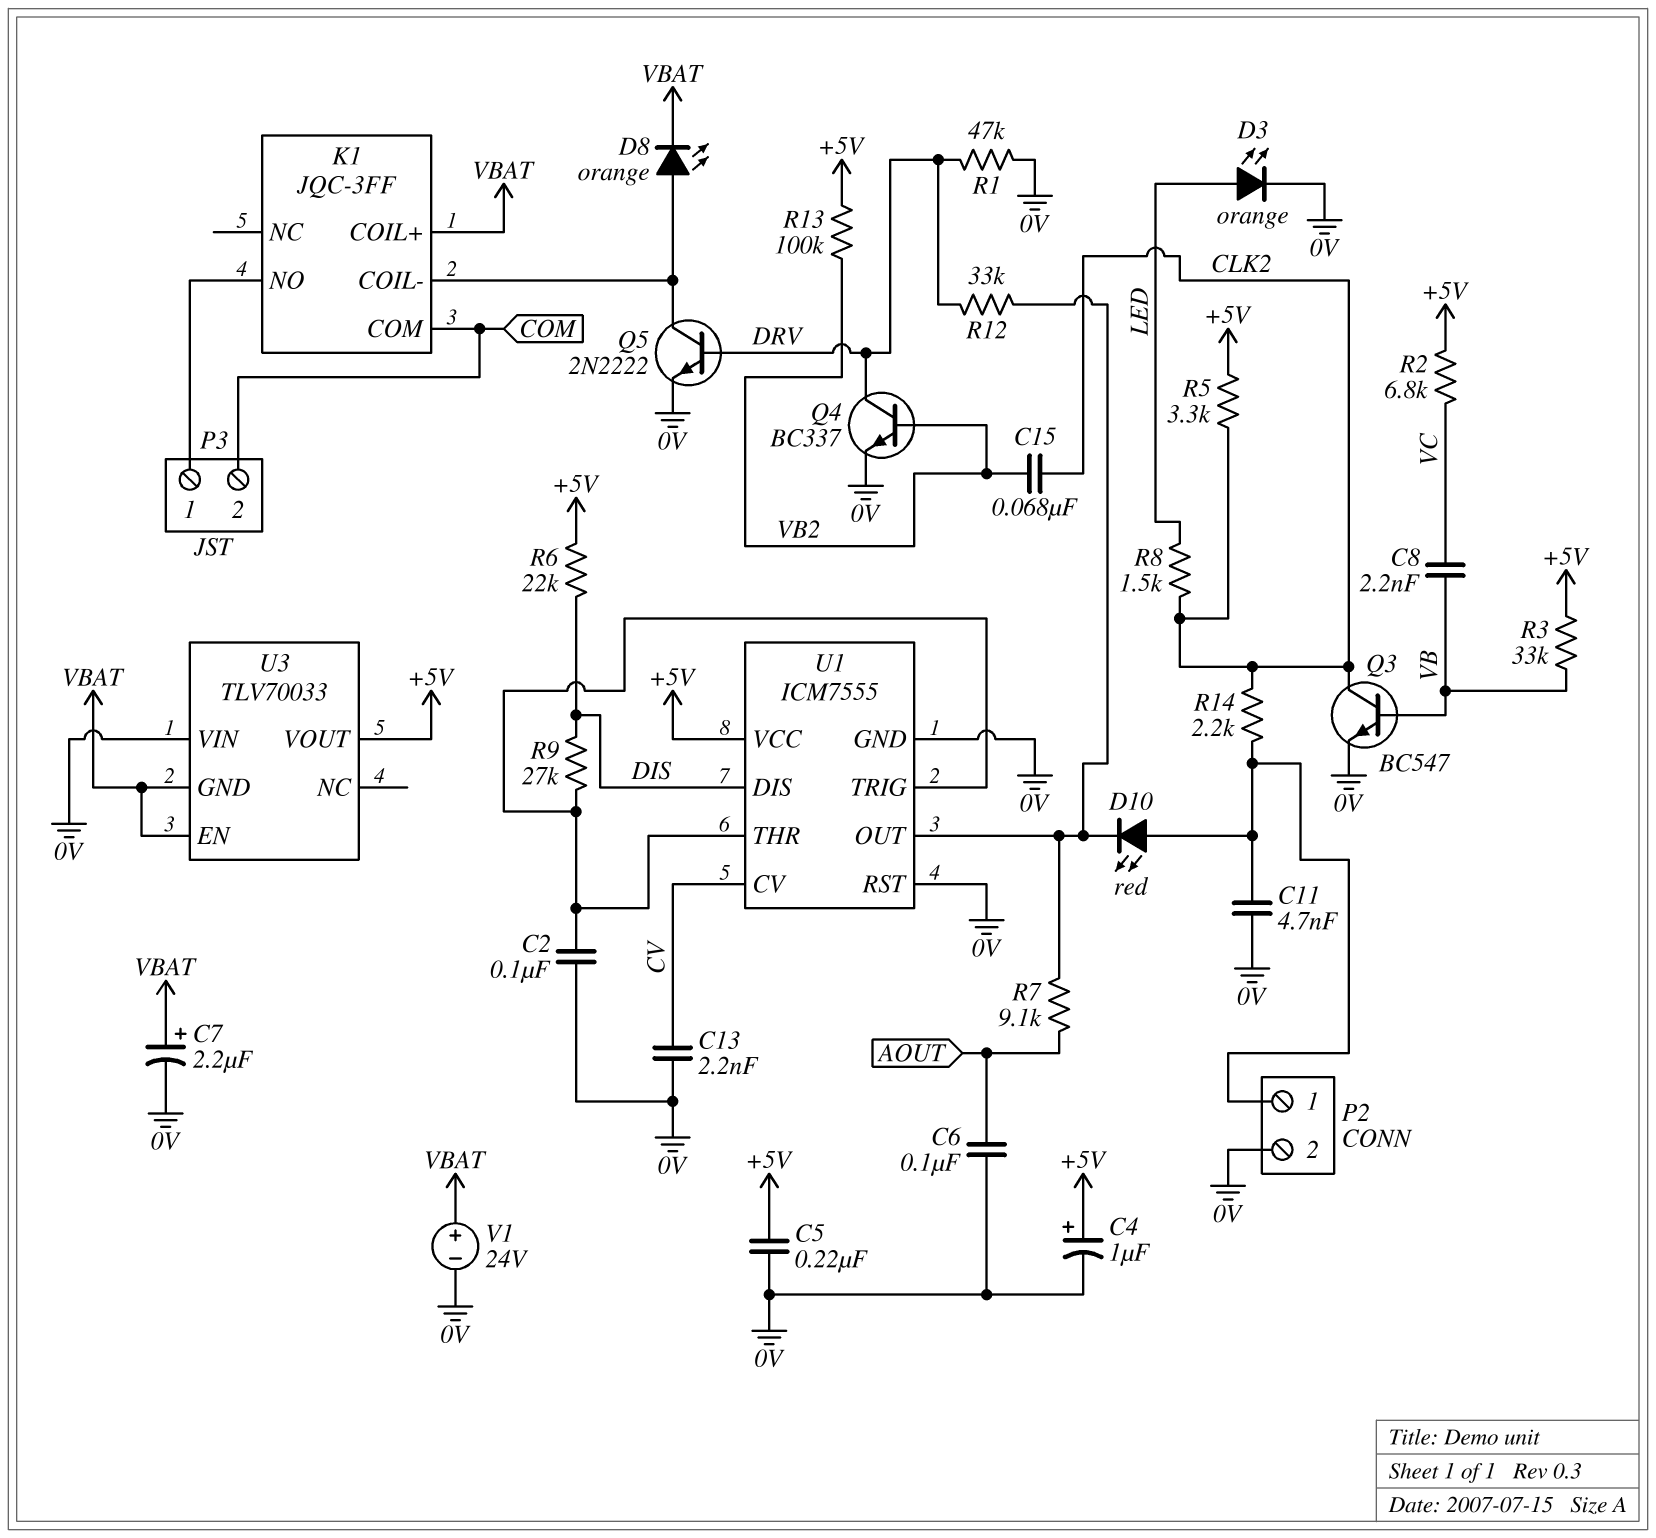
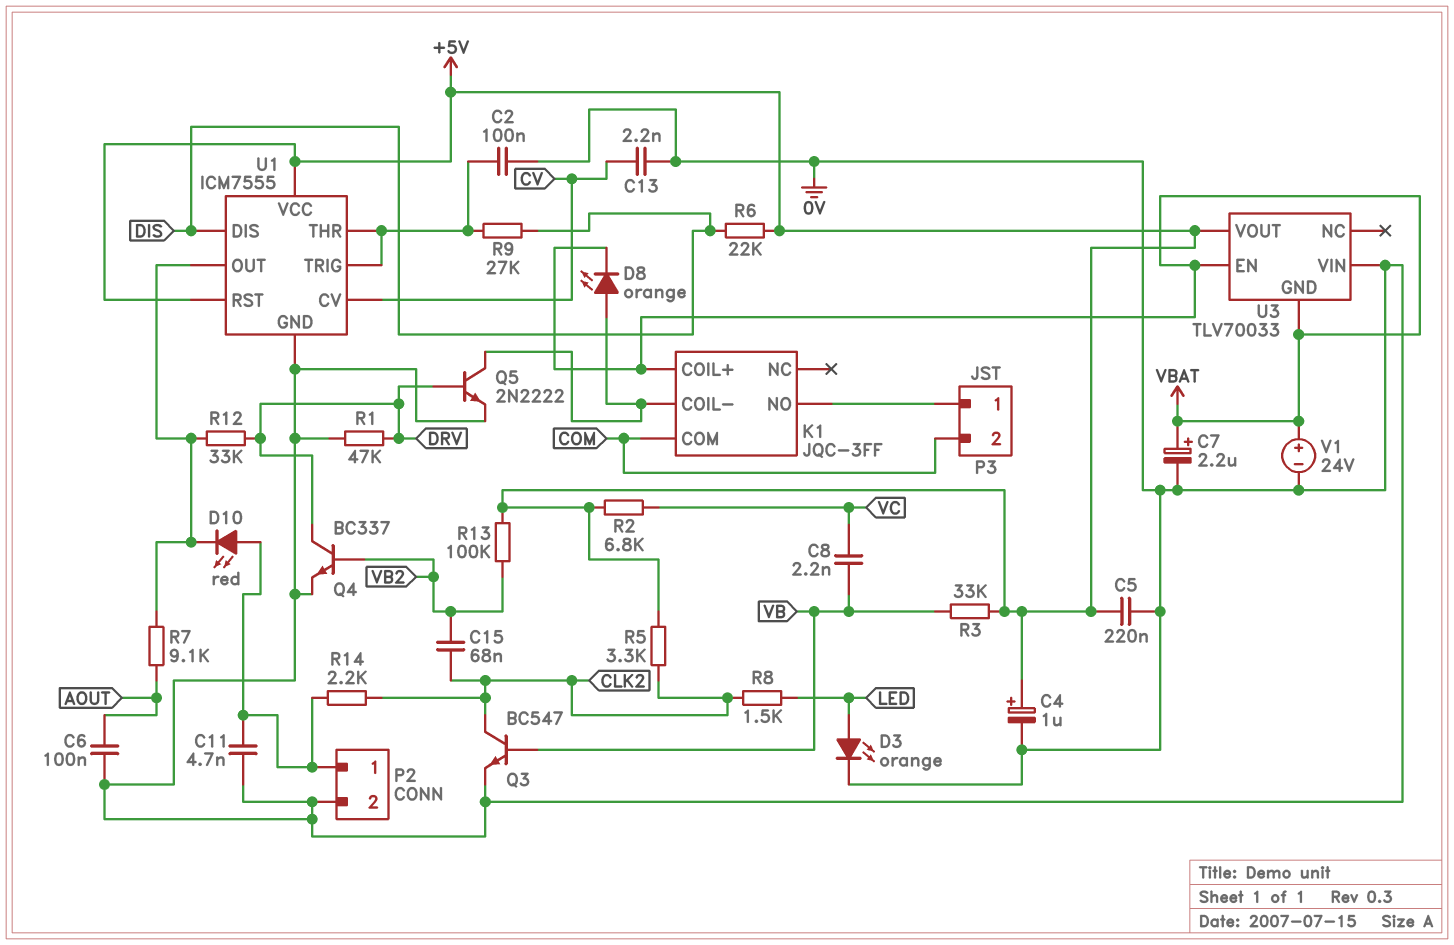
U1 pin RST: 0V -> +5V

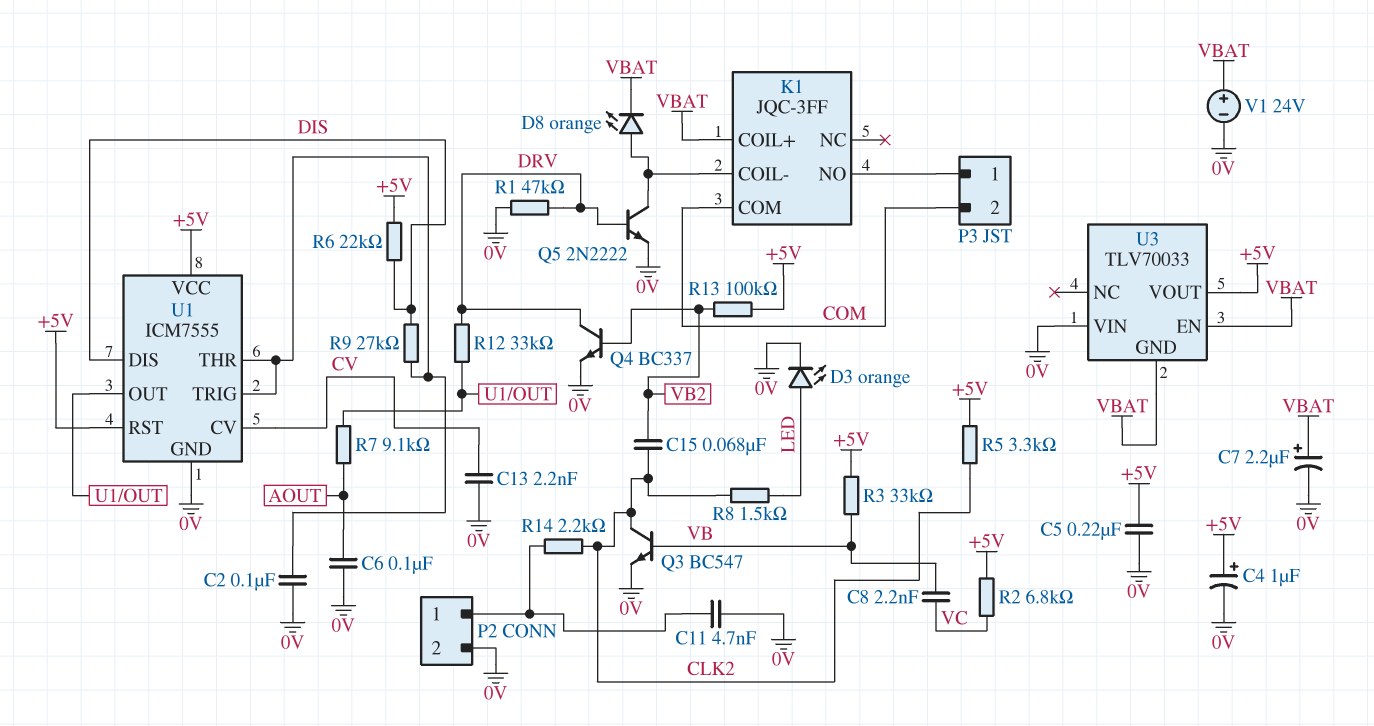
D10: LED red (A P2/1, K U1/OUT) -> none

